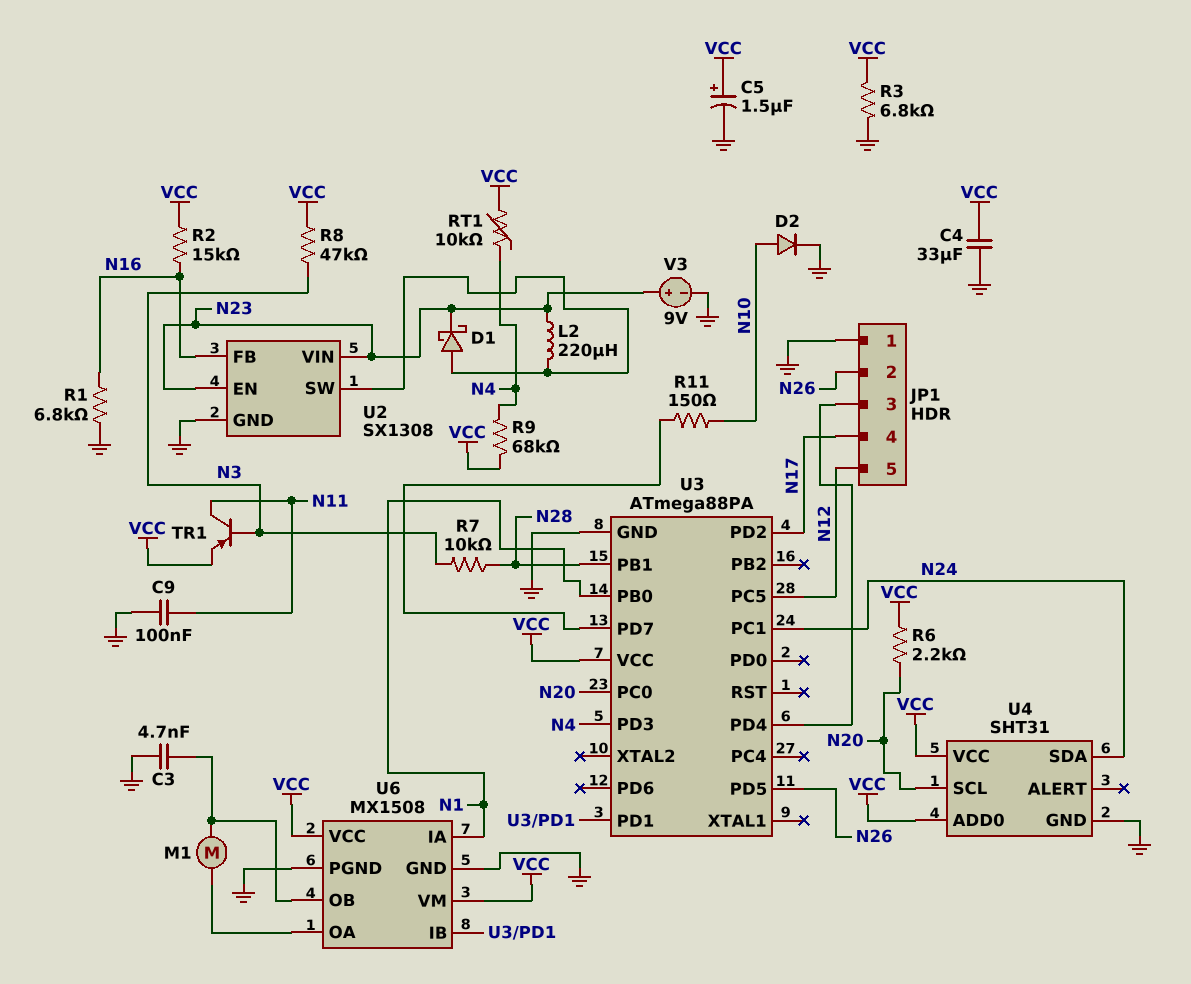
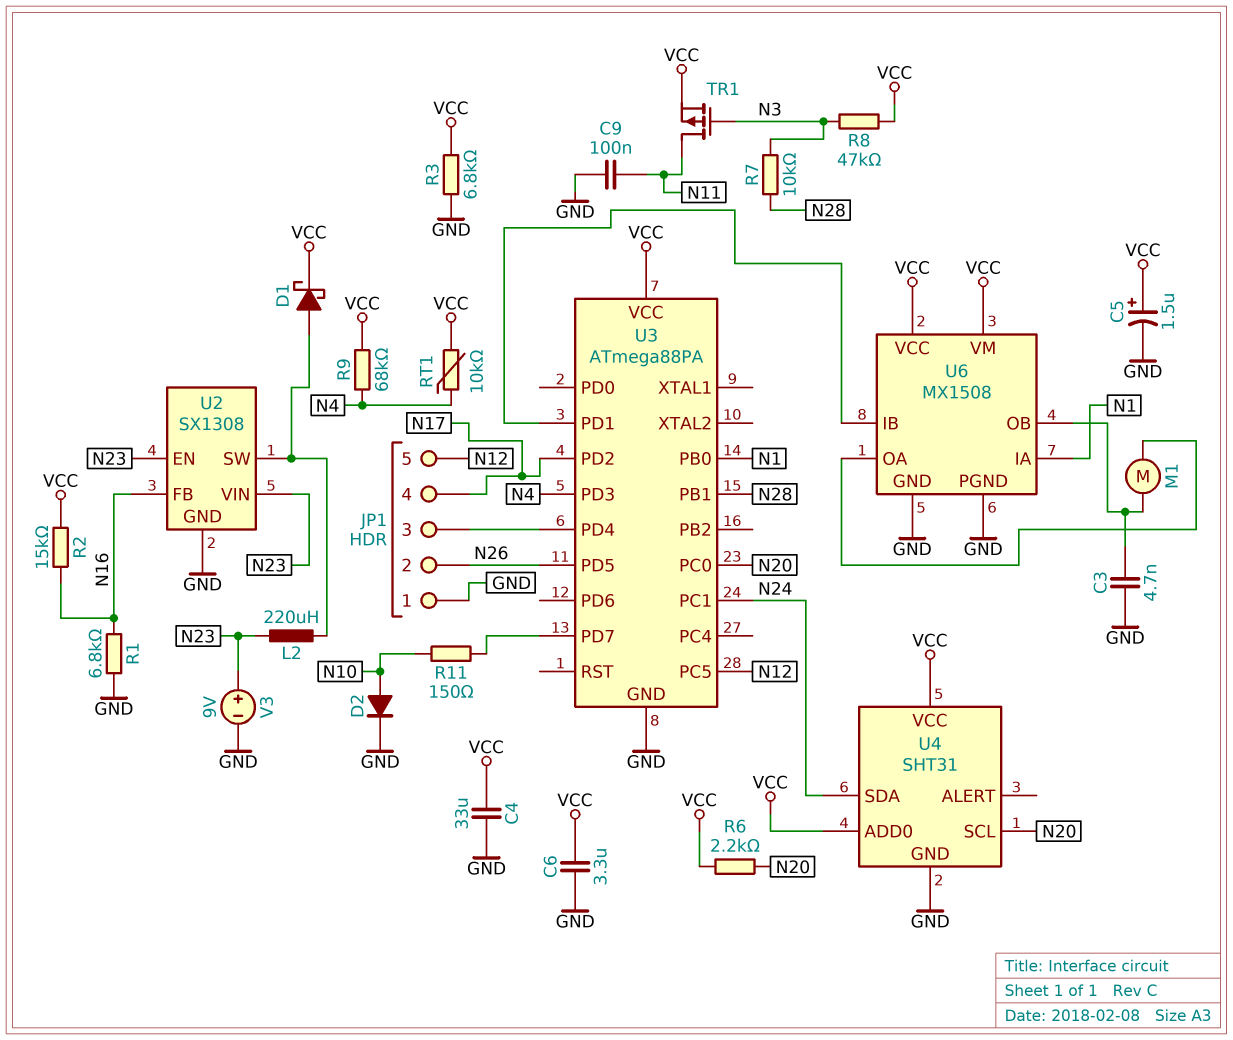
C6: none -> 3.3uF (GND, VCC)
D1: schottky (A U2/SW, K N23) -> schottky (A U2/SW, K VCC)
TR1: PNP (B N3, C N11, E VCC) -> PMOS (G N3, D N11, S VCC)

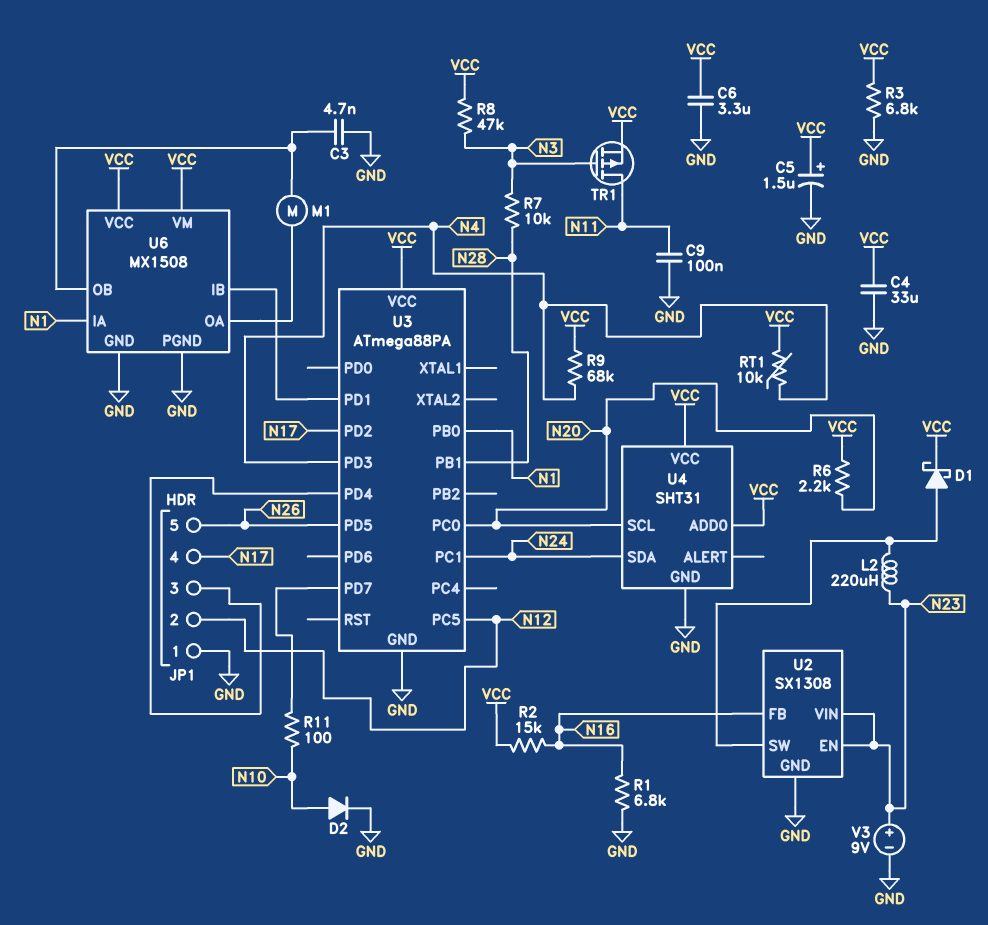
JP1 pin 2: N26 -> N12
JP1 pin 5: N12 -> N26
R11: 150 (N10, U3/PD7) -> 100 (N10, U3/PD7)

